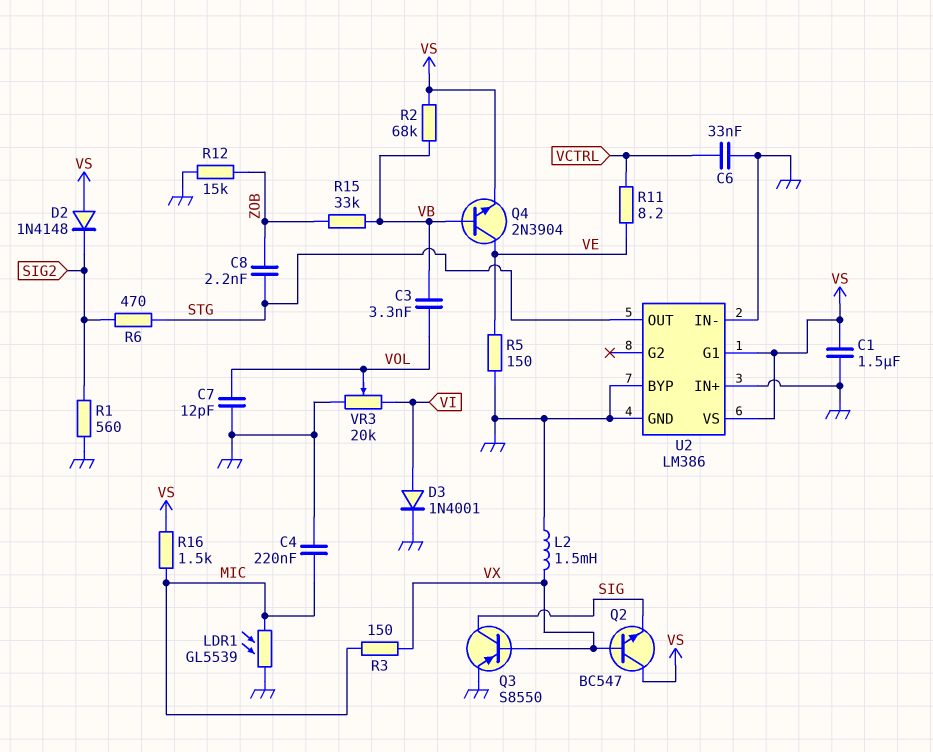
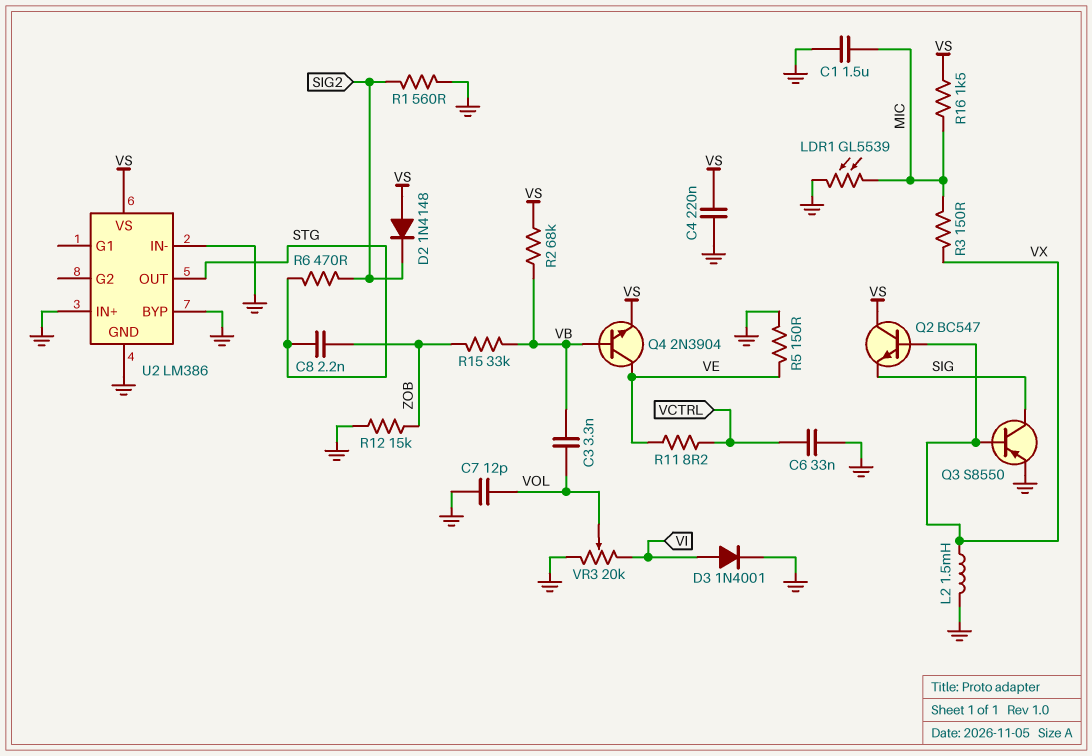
C1: 1.5uF (GND, VS) -> 1.5uF (GND, MIC)
C4: 220nF (GND, MIC) -> 220nF (GND, VS)
U2 pin G1: VS -> none

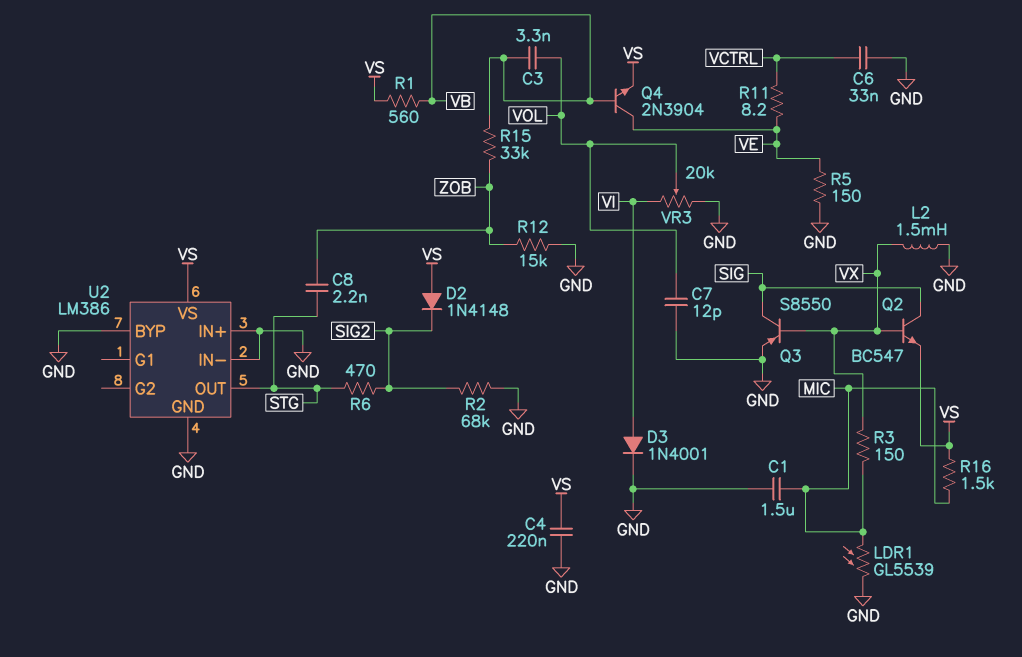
Q2: NPN BC547 (B VX, C VS, E SIG) -> NPN BC547 (B VX, C SIG, E VS)
R1: 560 (GND, SIG2) -> 560 (VB, VS)
R2: 68k (VB, VS) -> 68k (GND, SIG2)

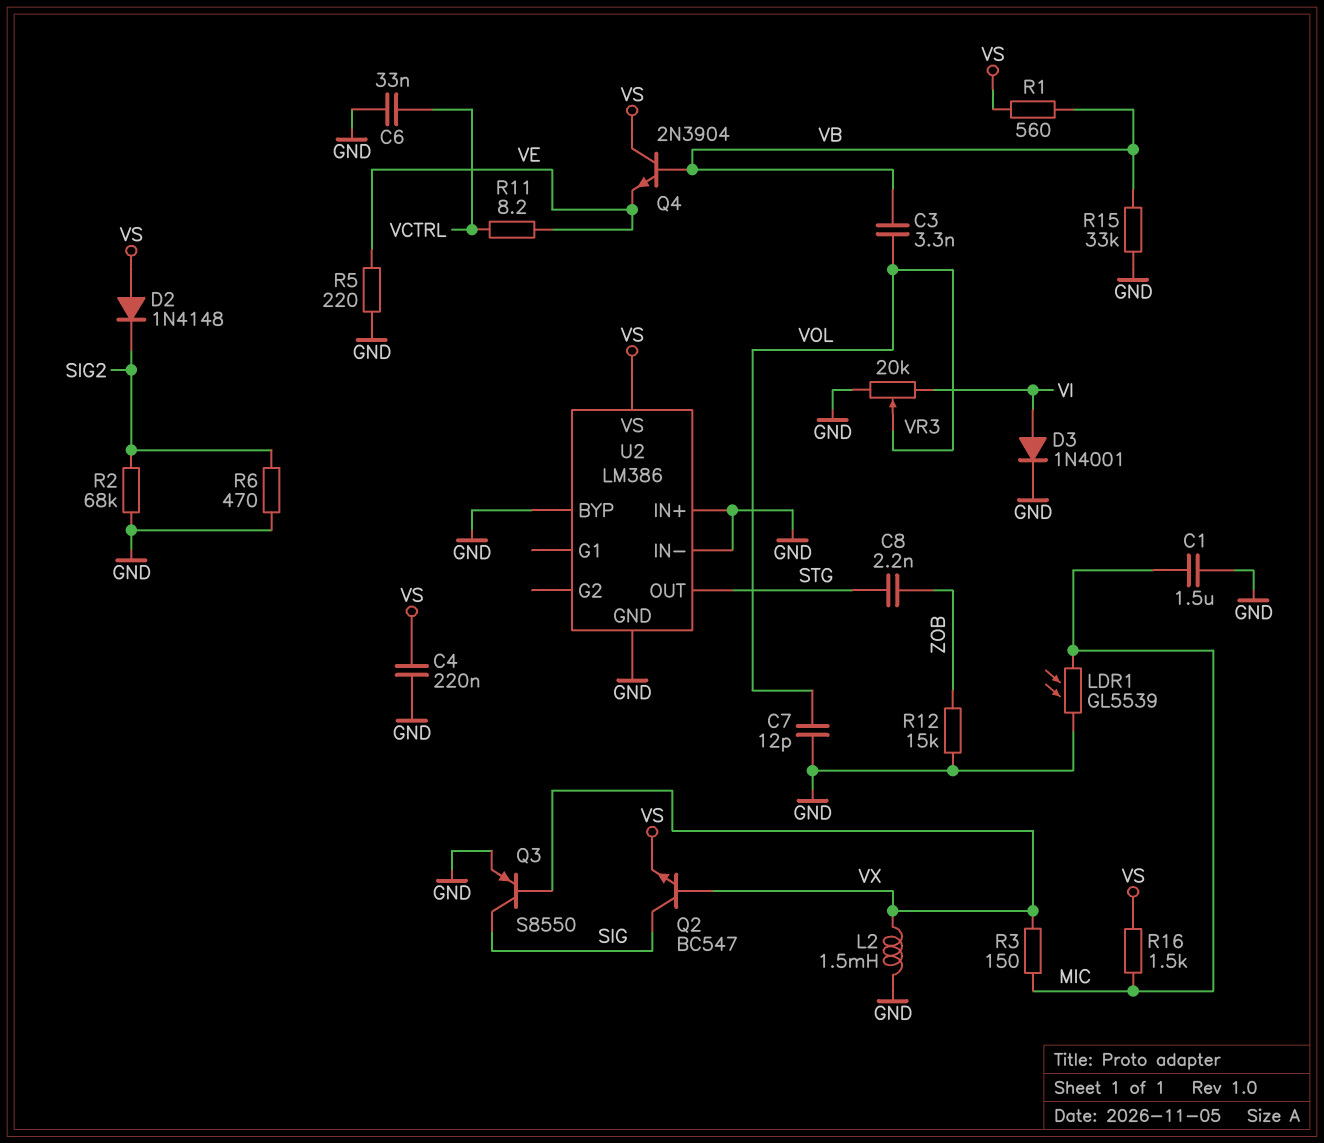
Q4: NPN 2N3904 (B VB, C VE, E VS) -> NPN 2N3904 (B VB, C VS, E VE)
R5: 150 (GND, VE) -> 220 (GND, VE)
R6: 470 (SIG2, STG) -> 470 (GND, SIG2)
R15: 33k (VB, ZOB) -> 33k (GND, VB)

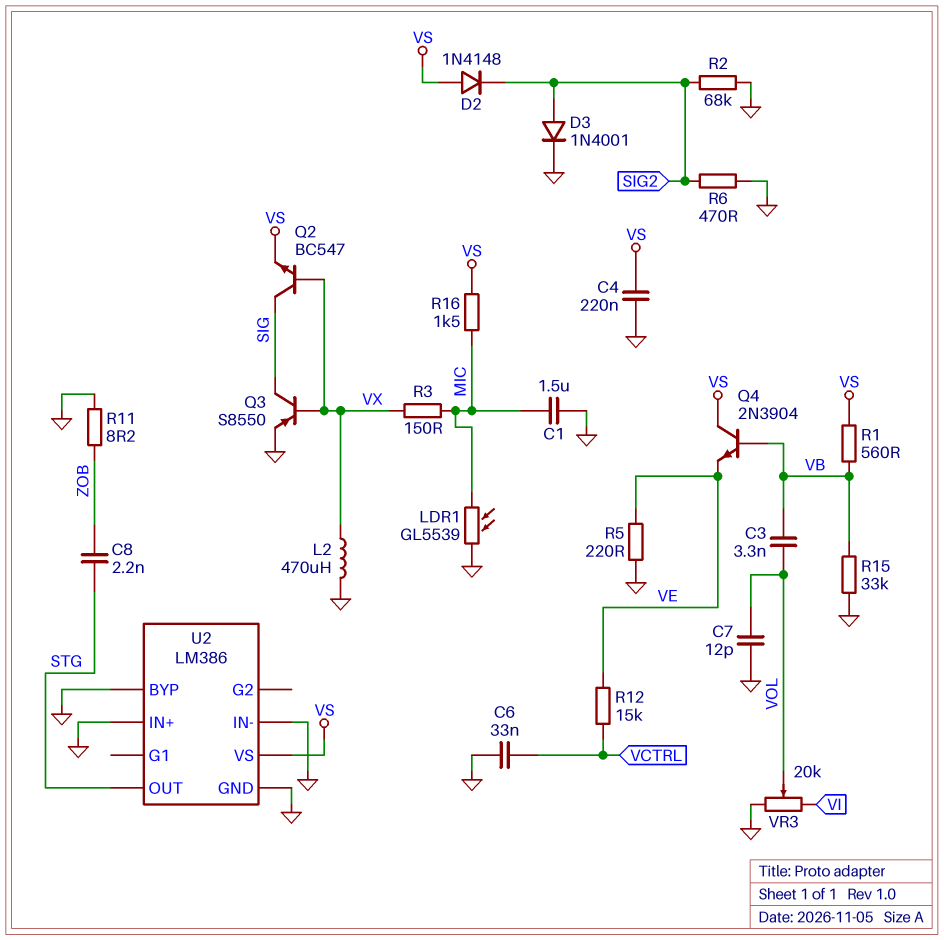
D3: diode 1N4001 (A VI, K GND) -> diode 1N4001 (A SIG2, K GND)
L2: 1.5mH (GND, VX) -> 470uH (GND, VX)
R11: 8.2 (VCTRL, VE) -> 8.2 (GND, ZOB)
R12: 15k (GND, ZOB) -> 15k (VCTRL, VE)

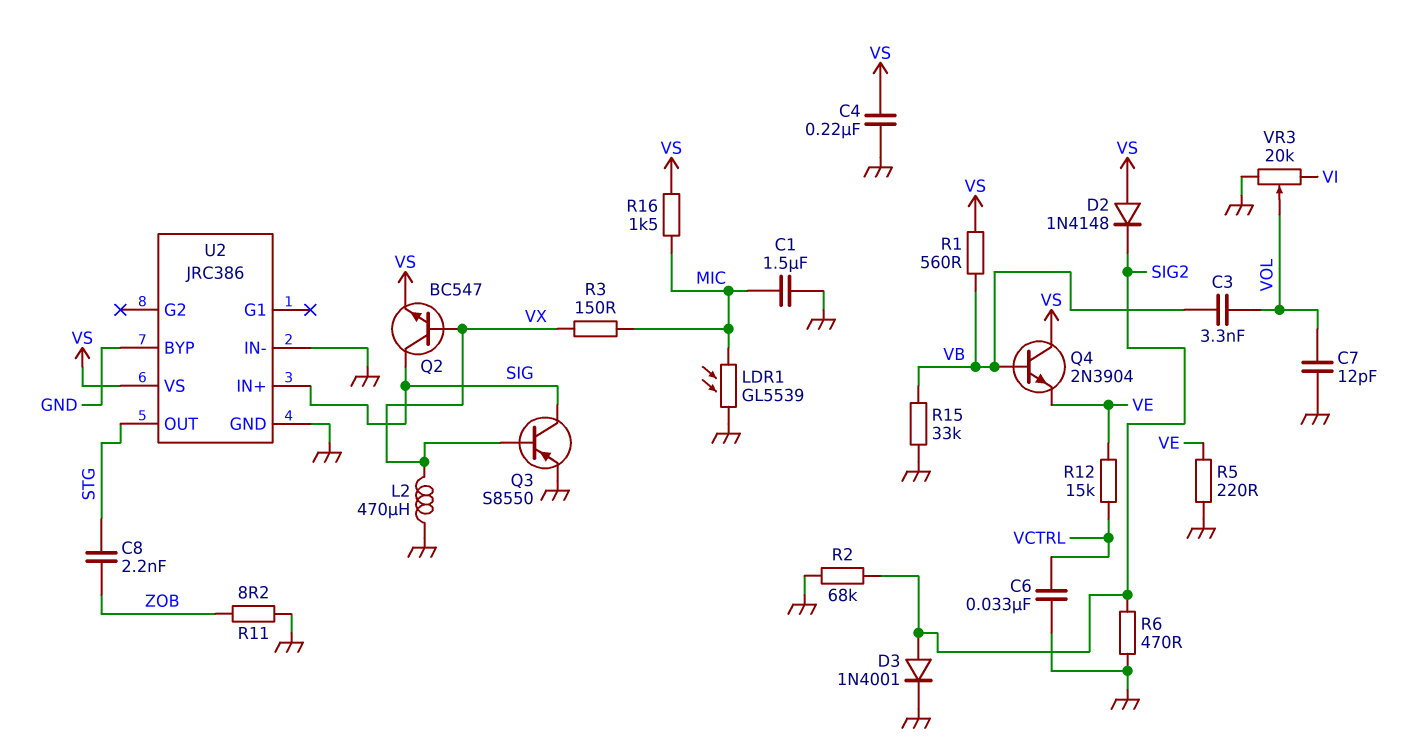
U2: LM386 -> JRC386
U2 pin IN+: GND -> SIG

